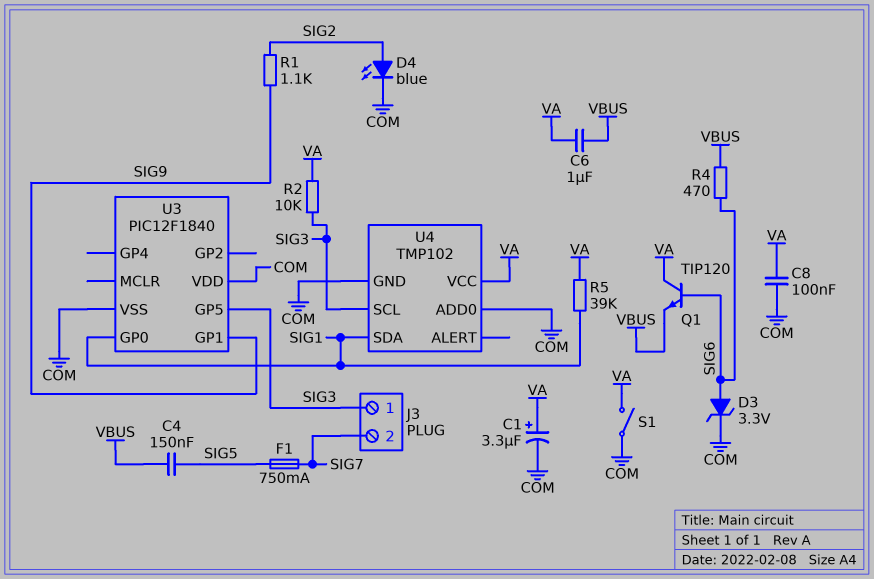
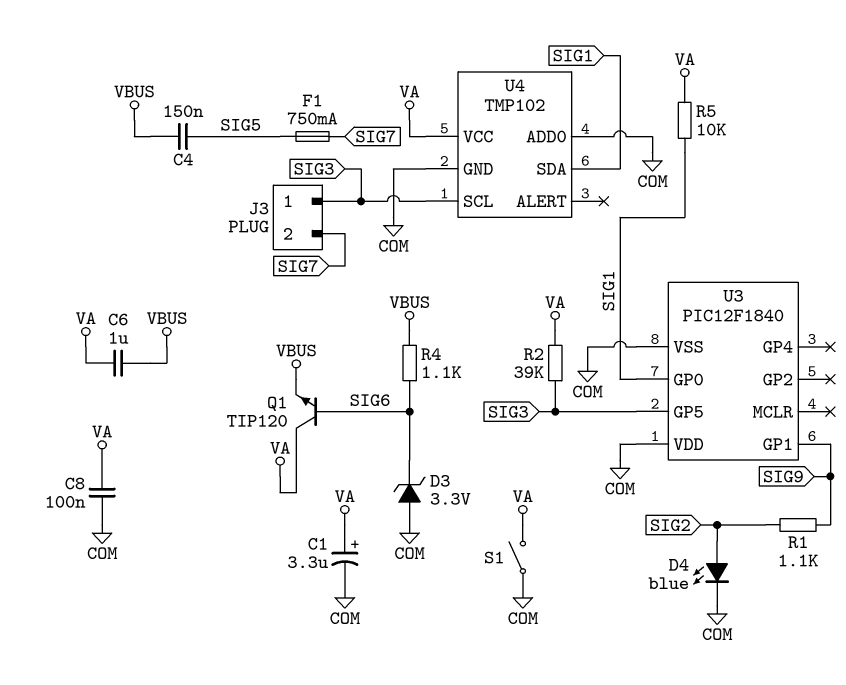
D3: zener 3.3V (A SIG6, K COM) -> zener 3.3V (A COM, K SIG6)
R2: 10k (SIG3, VA) -> 39k (SIG3, VA)
R4: 470 (SIG6, VBUS) -> 1.1k (SIG6, VBUS)
R5: 39k (SIG1, VA) -> 10k (SIG1, VA)

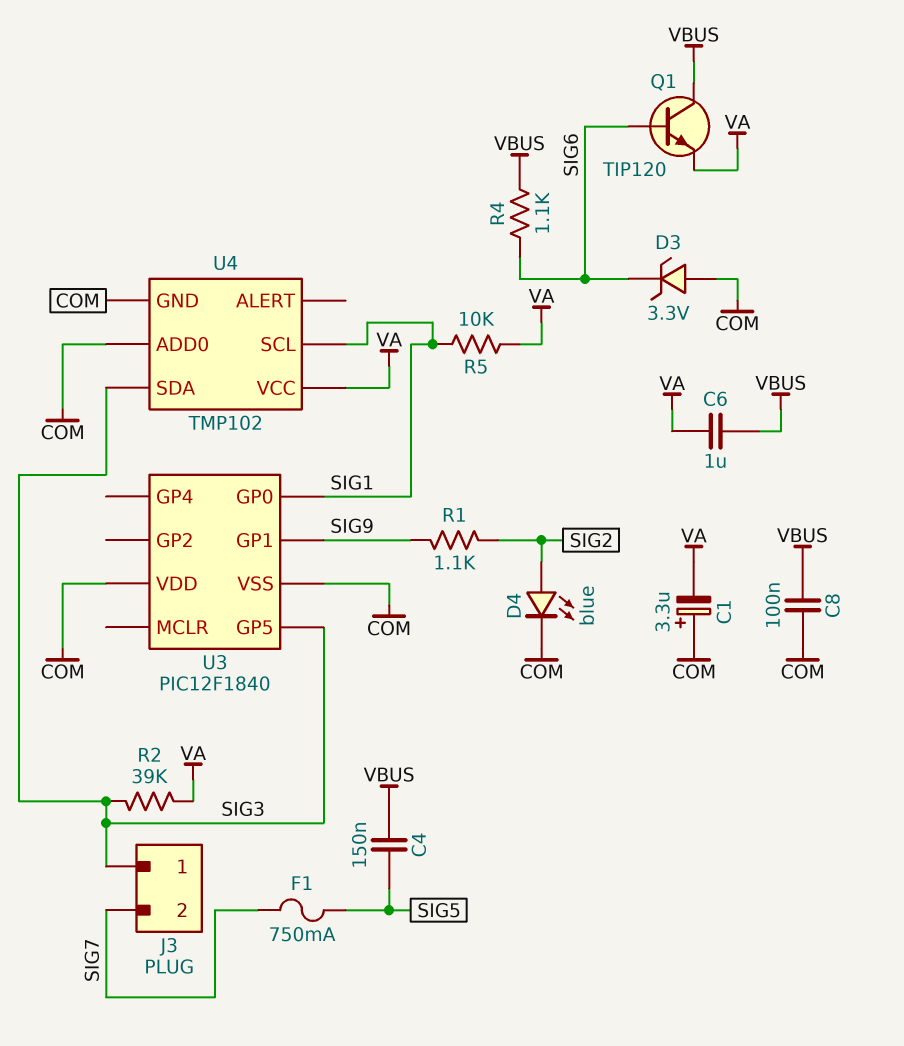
C1: 3.3uF (plus VA, minus COM) -> 3.3uF (plus COM, minus VA)
C8: 100nF (COM, VA) -> 100nF (COM, VBUS)
Q1: NPN TIP120 (B SIG6, C VA, E VBUS) -> NPN TIP120 (B SIG6, C VBUS, E VA)
S1: switch (COM, VA) -> none
U4 pin SCL: SIG3 -> SIG1
U4 pin SDA: SIG1 -> SIG3

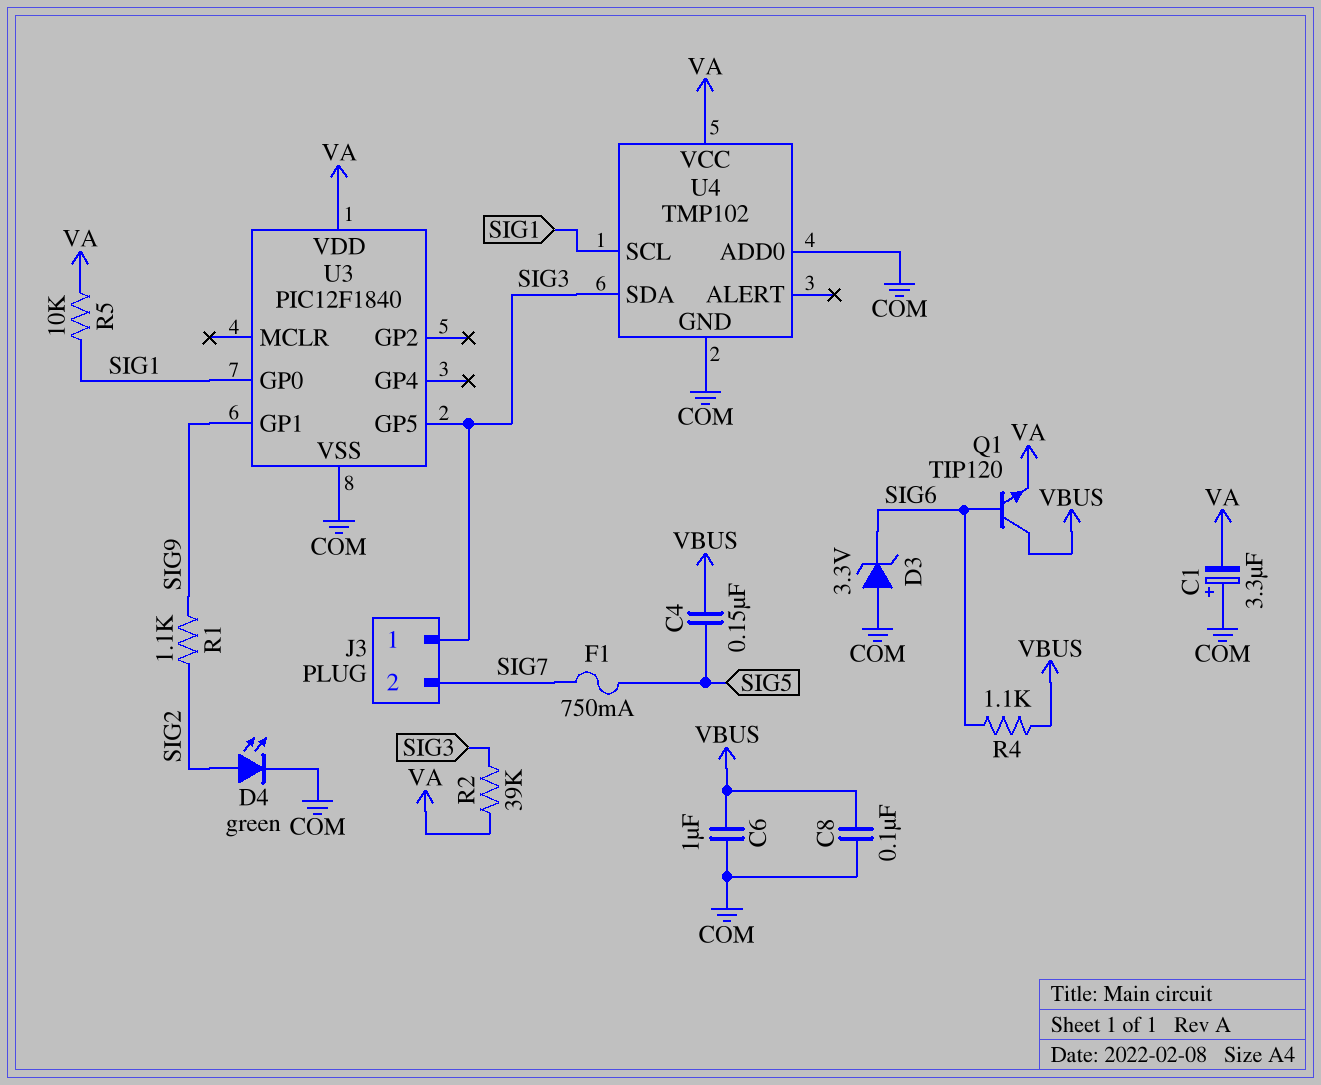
C6: 1uF (VA, VBUS) -> 1uF (COM, VBUS)
D4: LED blue (A SIG2, K COM) -> LED green (A SIG2, K COM)
U3 pin VDD: COM -> VA

